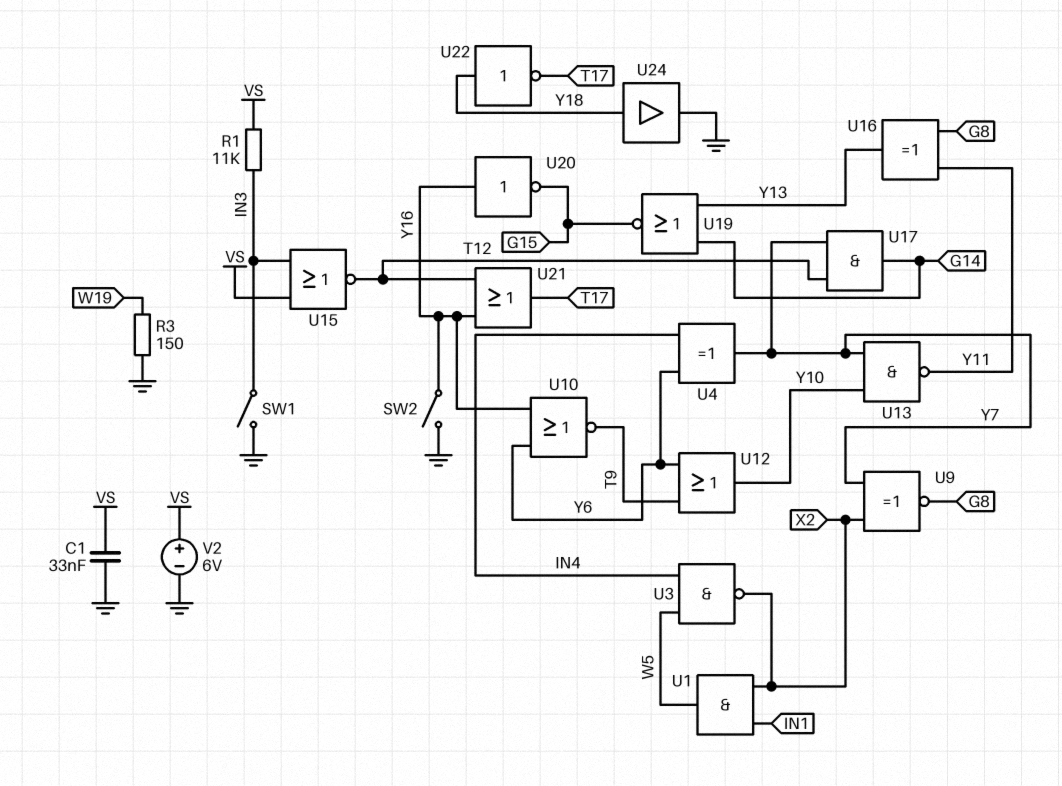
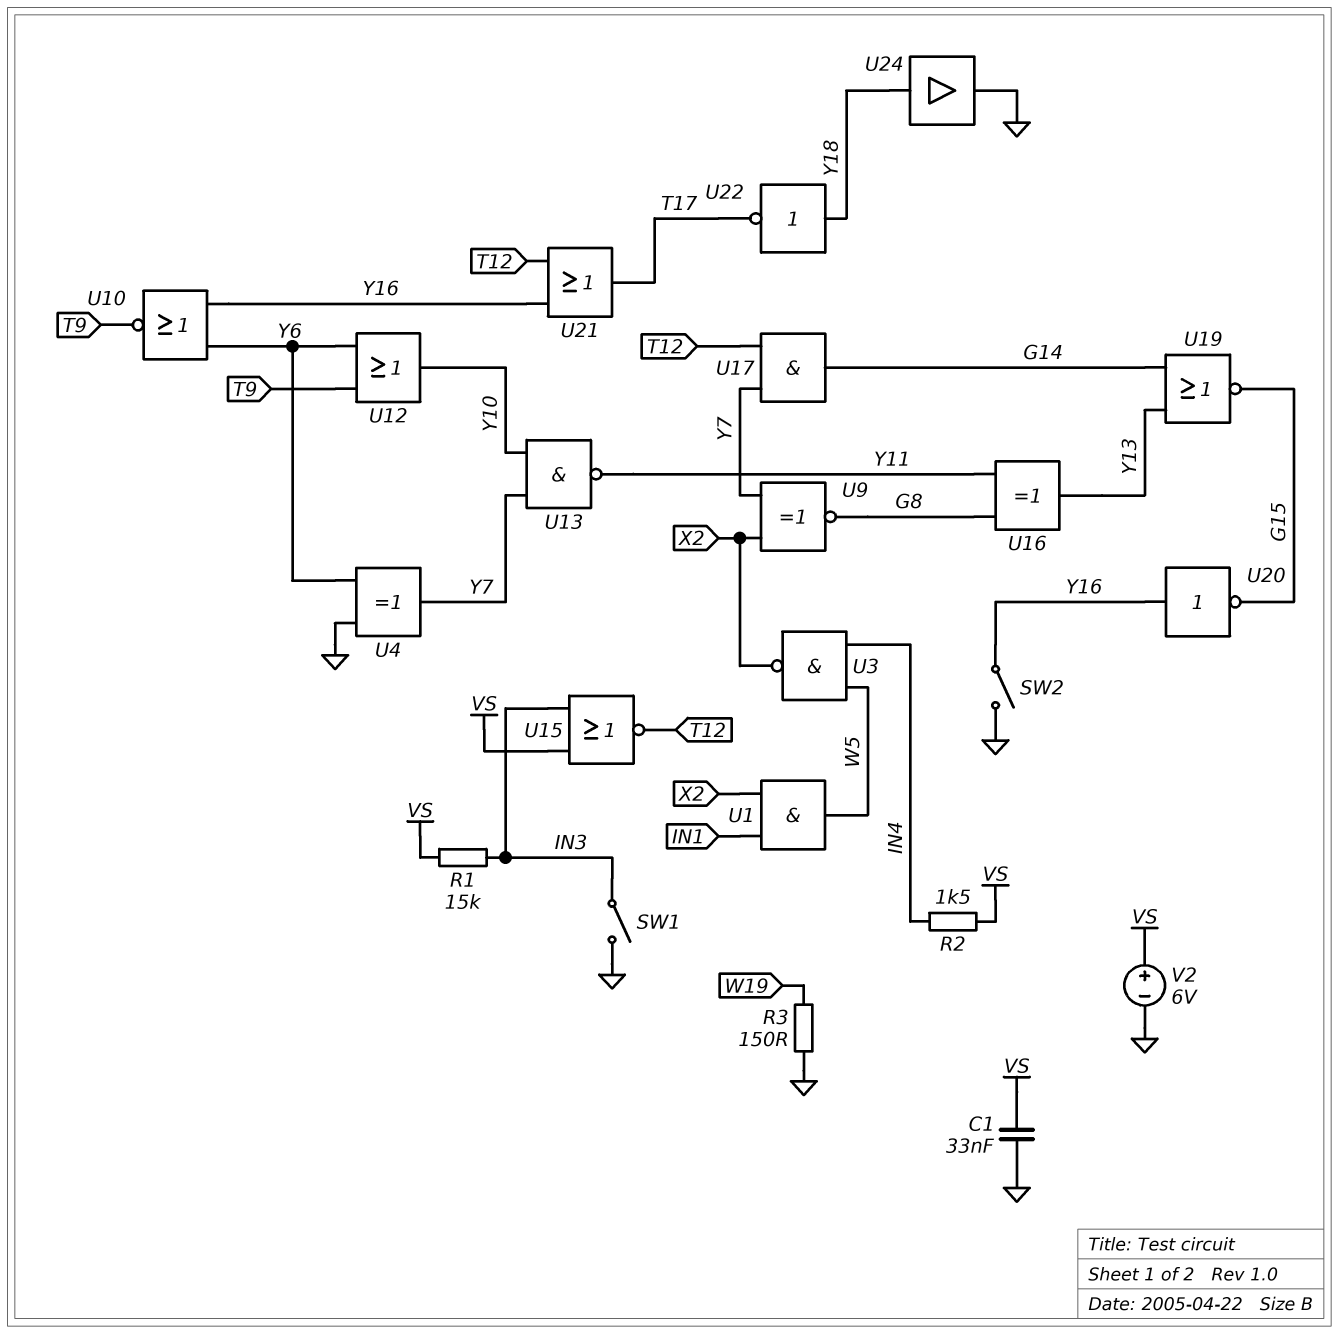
R1: 11k (IN3, VS) -> 15k (IN3, VS)
R2: none -> 1.5k (IN4, VS)
U4: XOR (in IN4, in Y6, out Y7) -> XOR (in GND, in Y6, out Y7)

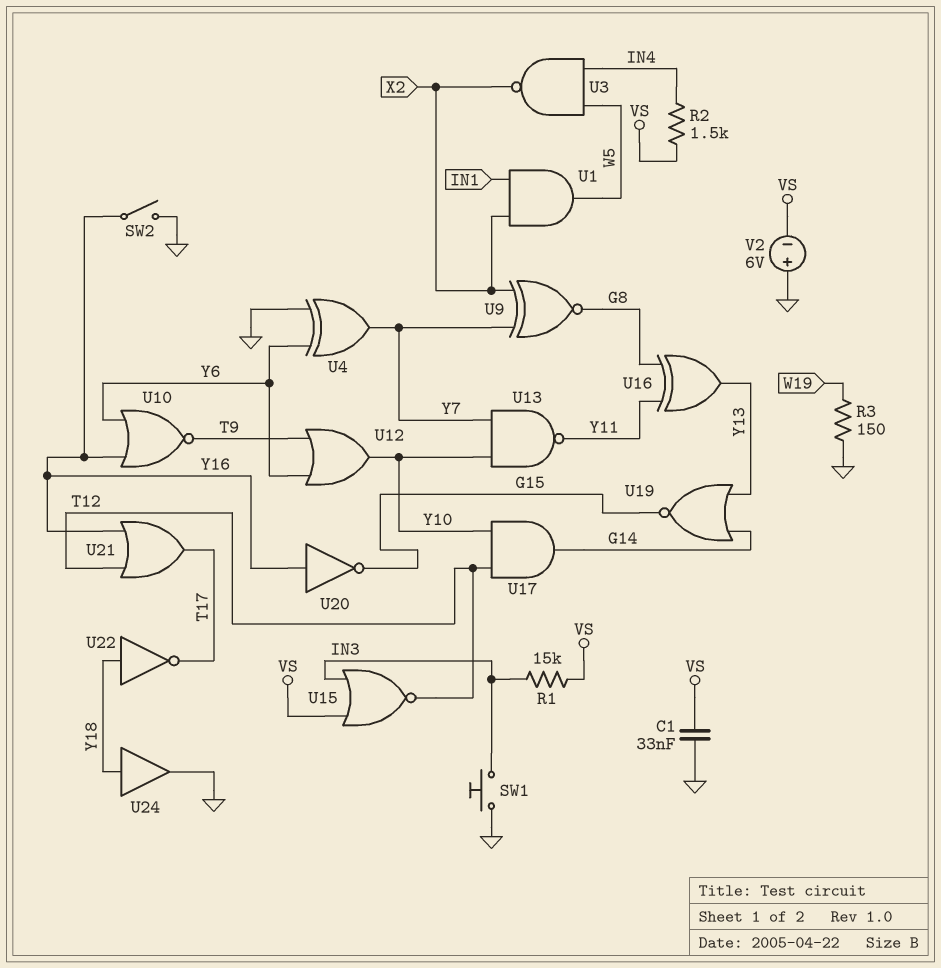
SW1: switch (GND, IN3) -> button (GND, IN3)
U17: AND (in T12, in Y7, out G14) -> AND (in T12, in Y10, out G14)
V2: 6V (plus VS, minus GND) -> 6V (plus GND, minus VS)

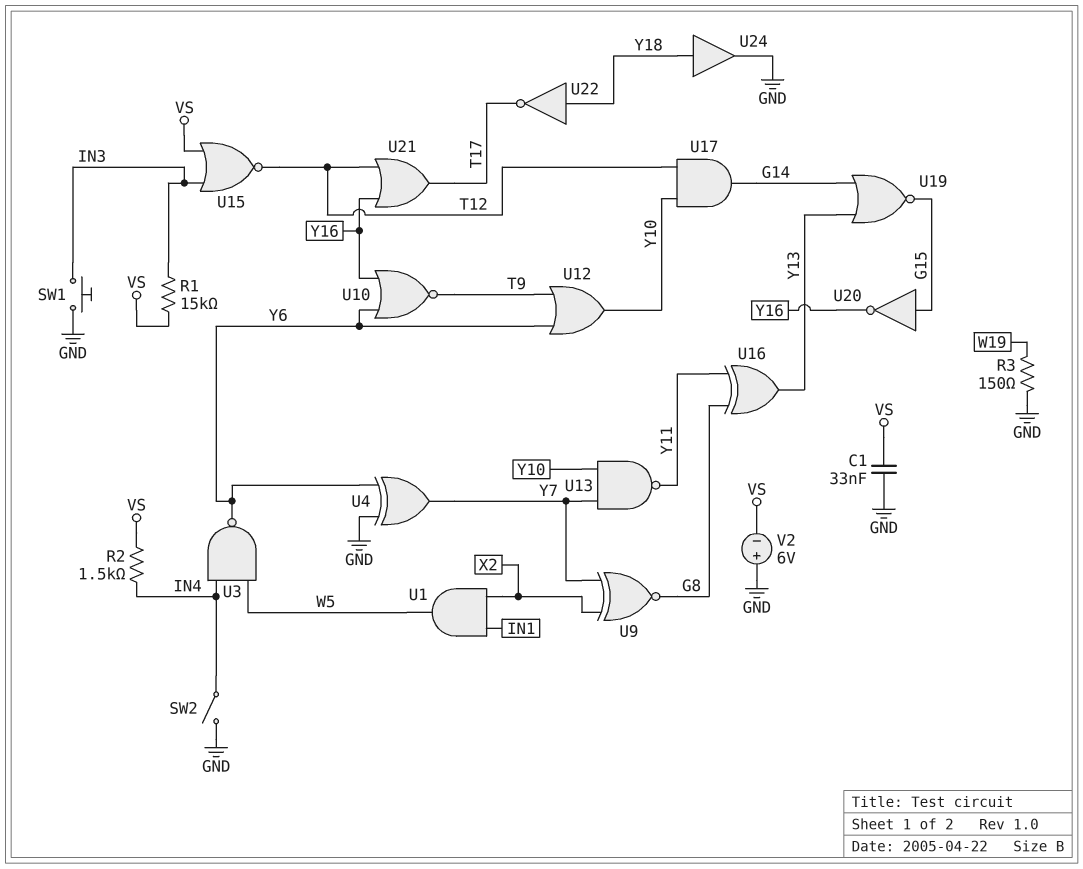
SW2: switch (GND, Y16) -> switch (GND, IN4)
U3: NAND (in IN4, in W5, out X2) -> NAND (in IN4, in W5, out Y6)
U20: NOT (in Y16, out G15) -> NOT (in G15, out Y16)

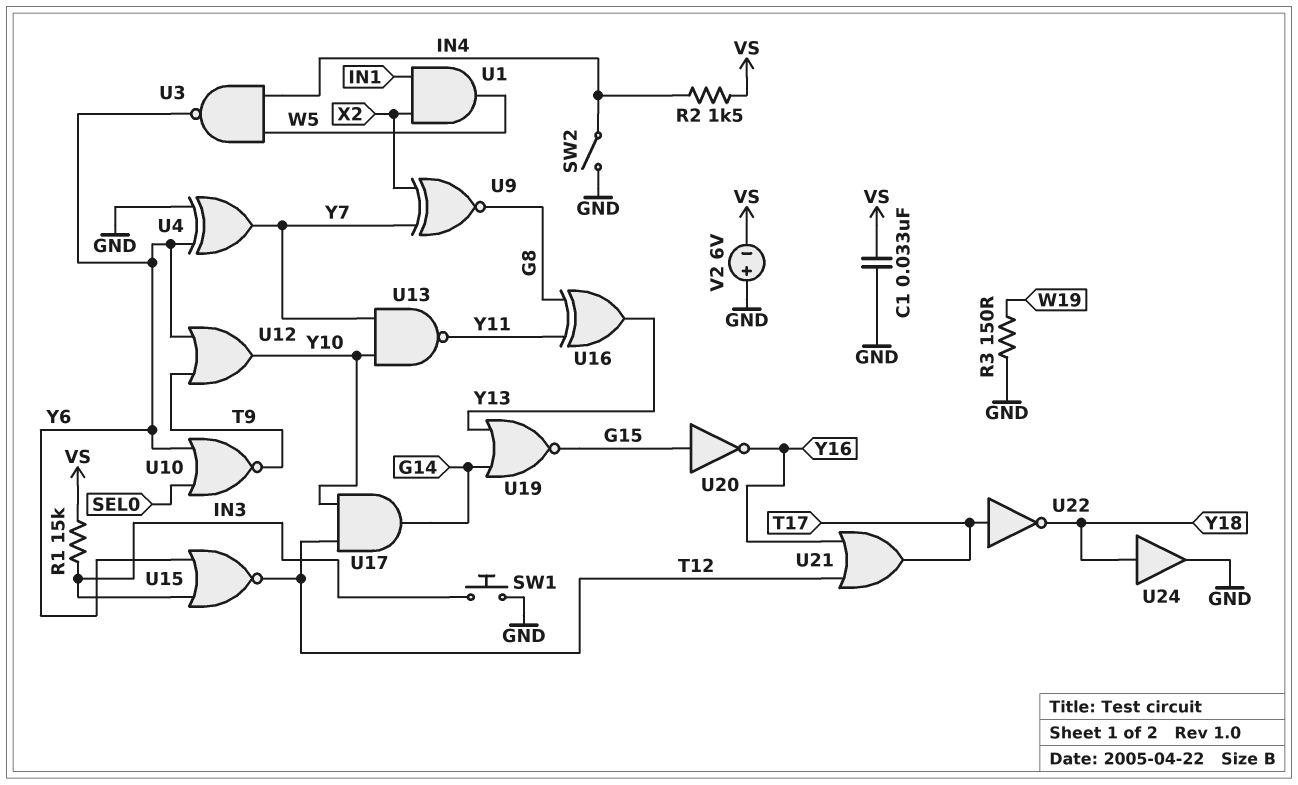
U10: NOR (in Y6, in Y16, out T9) -> NOR (in SEL0, in Y6, out T9)
U15: NOR (in IN3, in VS, out T12) -> NOR (in IN3, in Y6, out T12)
U22: NOT (in Y18, out T17) -> NOT (in T17, out Y18)

